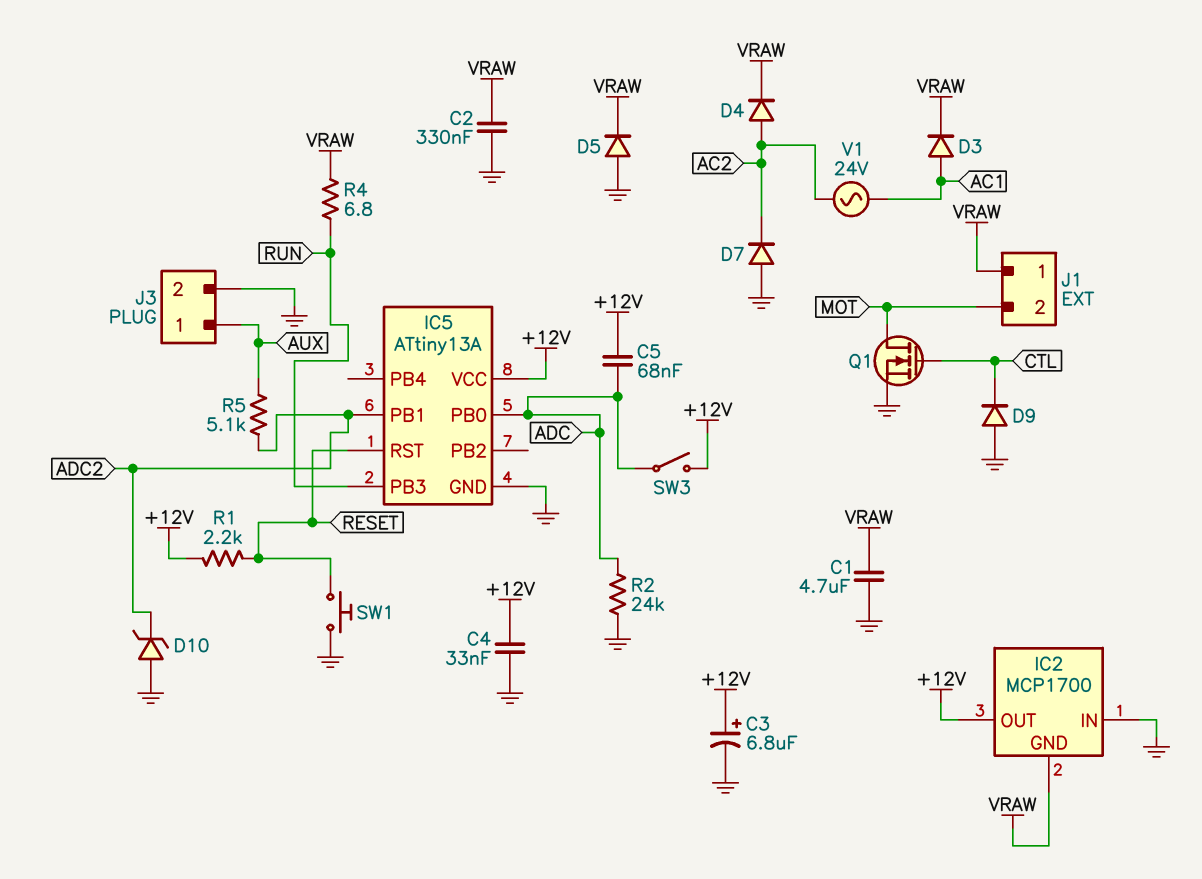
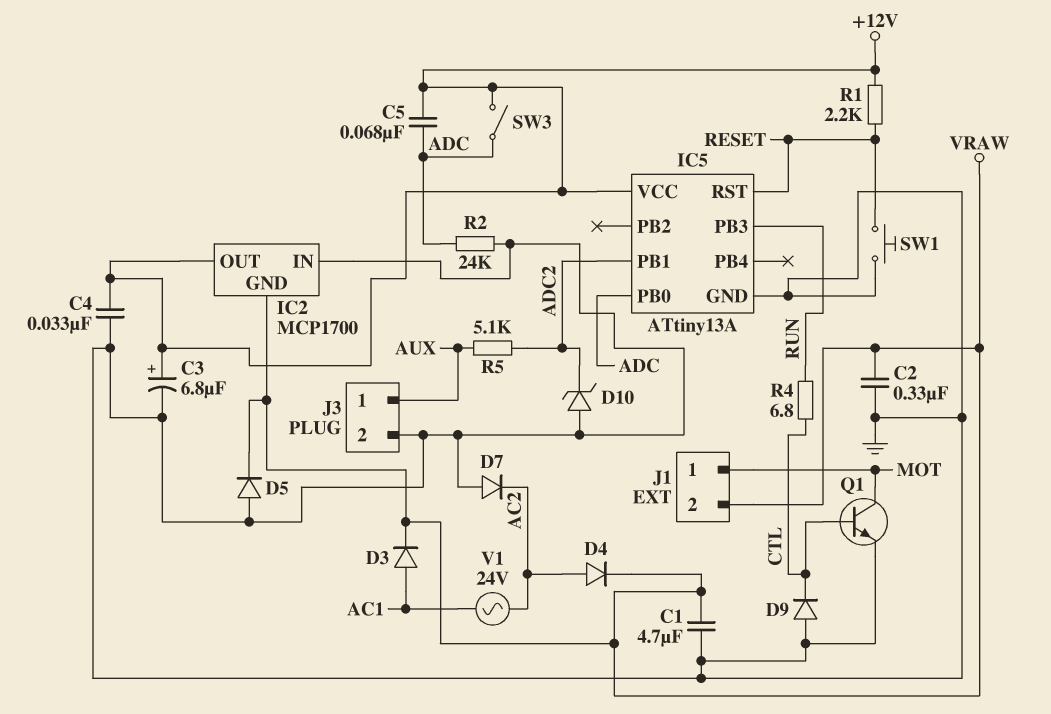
J1 pin 1: VRAW -> MOT
J1 pin 2: MOT -> VRAW
Q1: NMOS (G CTL, D MOT, S GND) -> NPN (B CTL, C MOT, E GND)
R4: 6.8 (RUN, VRAW) -> 6.8 (CTL, RUN)

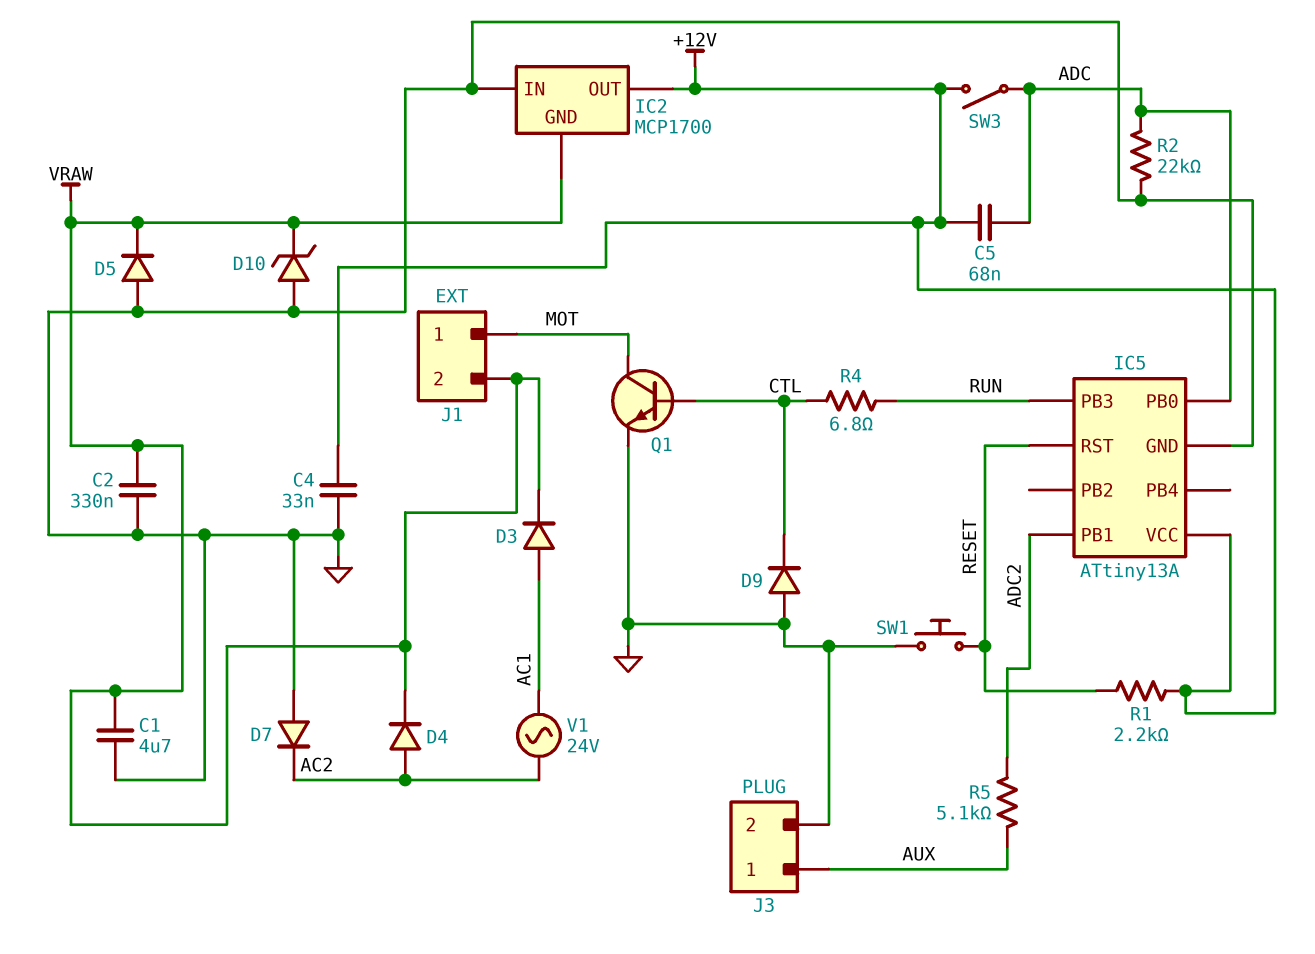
C3: 6.8uF (plus +12V, minus GND) -> none
D10: zener (A GND, K ADC2) -> zener (A GND, K VRAW)
R2: 24k (ADC, GND) -> 22k (ADC, GND)

